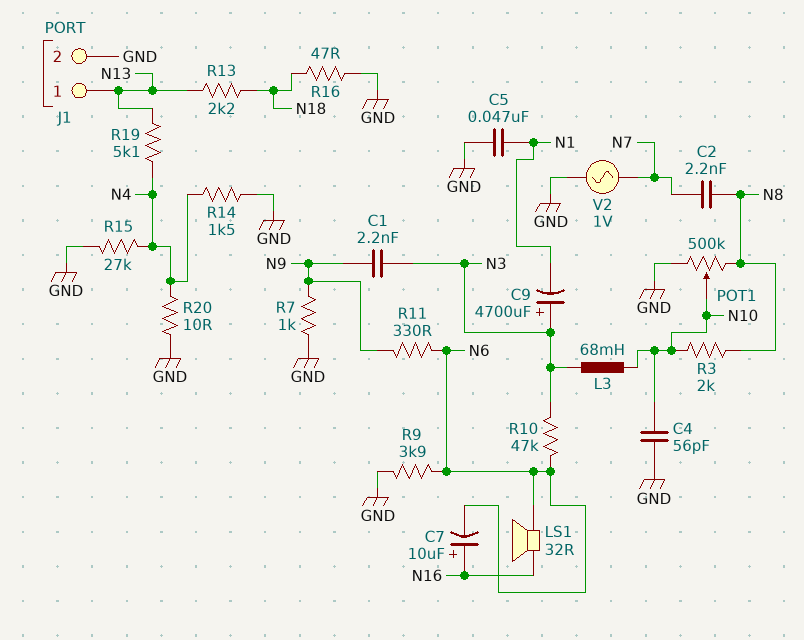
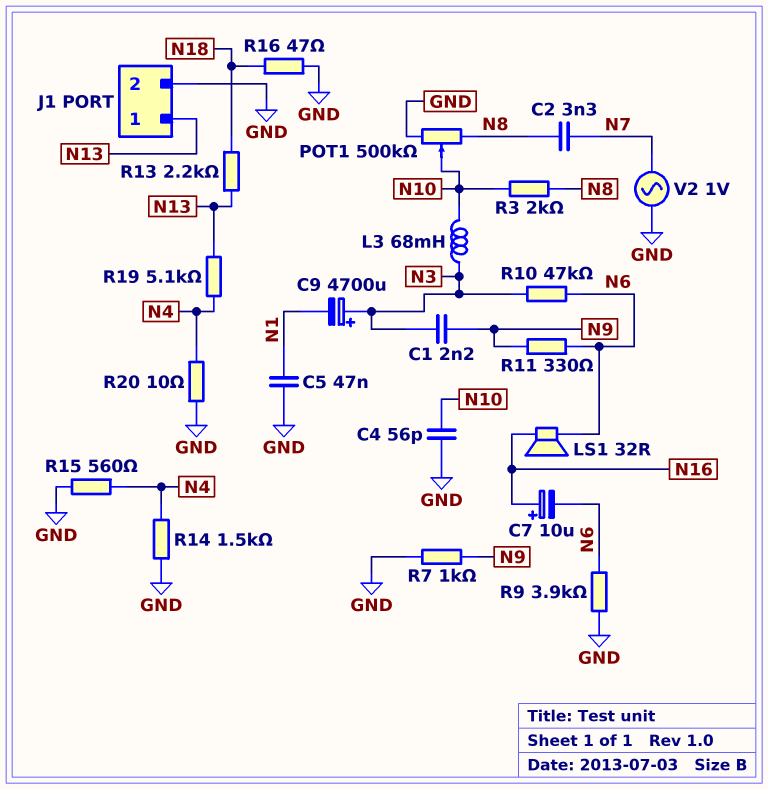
C2: 2.2nF (N7, N8) -> 3.3nF (N7, N8)
R15: 27k (GND, N4) -> 560 (GND, N4)

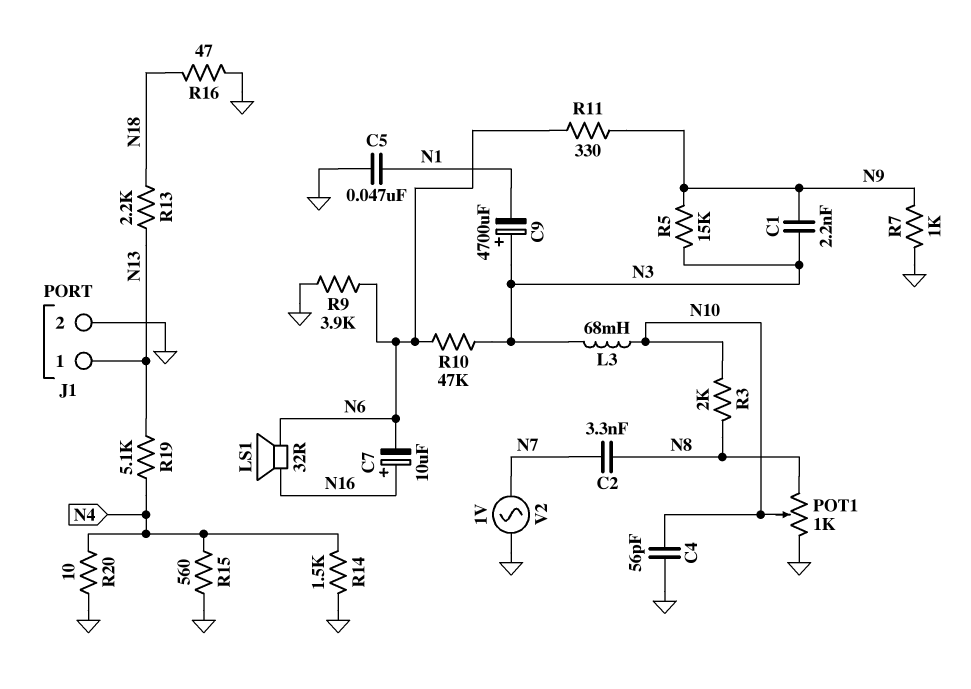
POT1: 500k (GND, N8, wiper N10) -> 1k (GND, N8, wiper N10)
R5: none -> 15k (N3, N9)

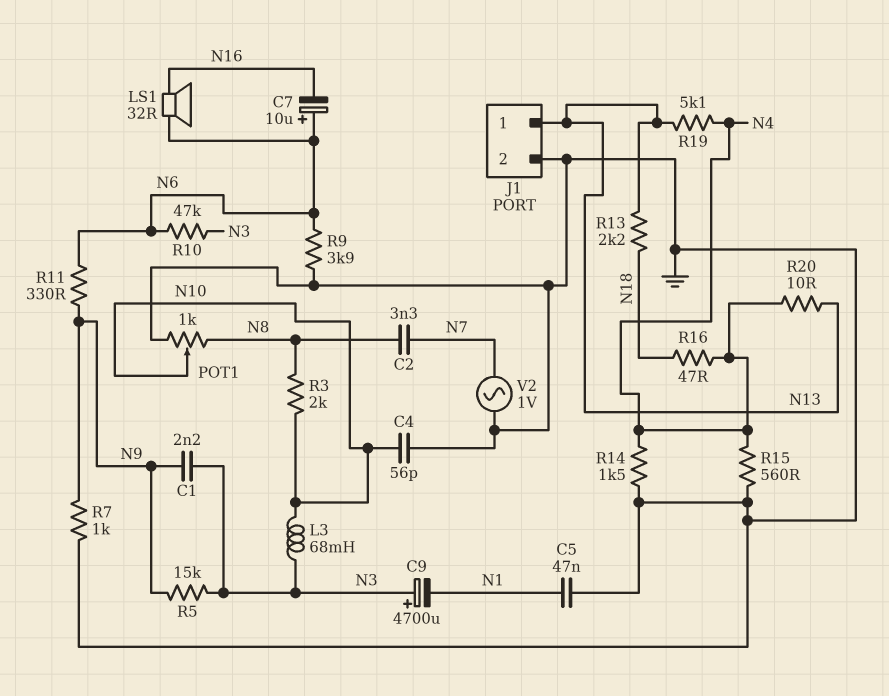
C7: 10uF (plus N16, minus N6) -> 10uF (plus N6, minus N16)
R16: 47 (GND, N18) -> 47 (N4, N18)
R20: 10 (GND, N4) -> 10 (N4, N13)

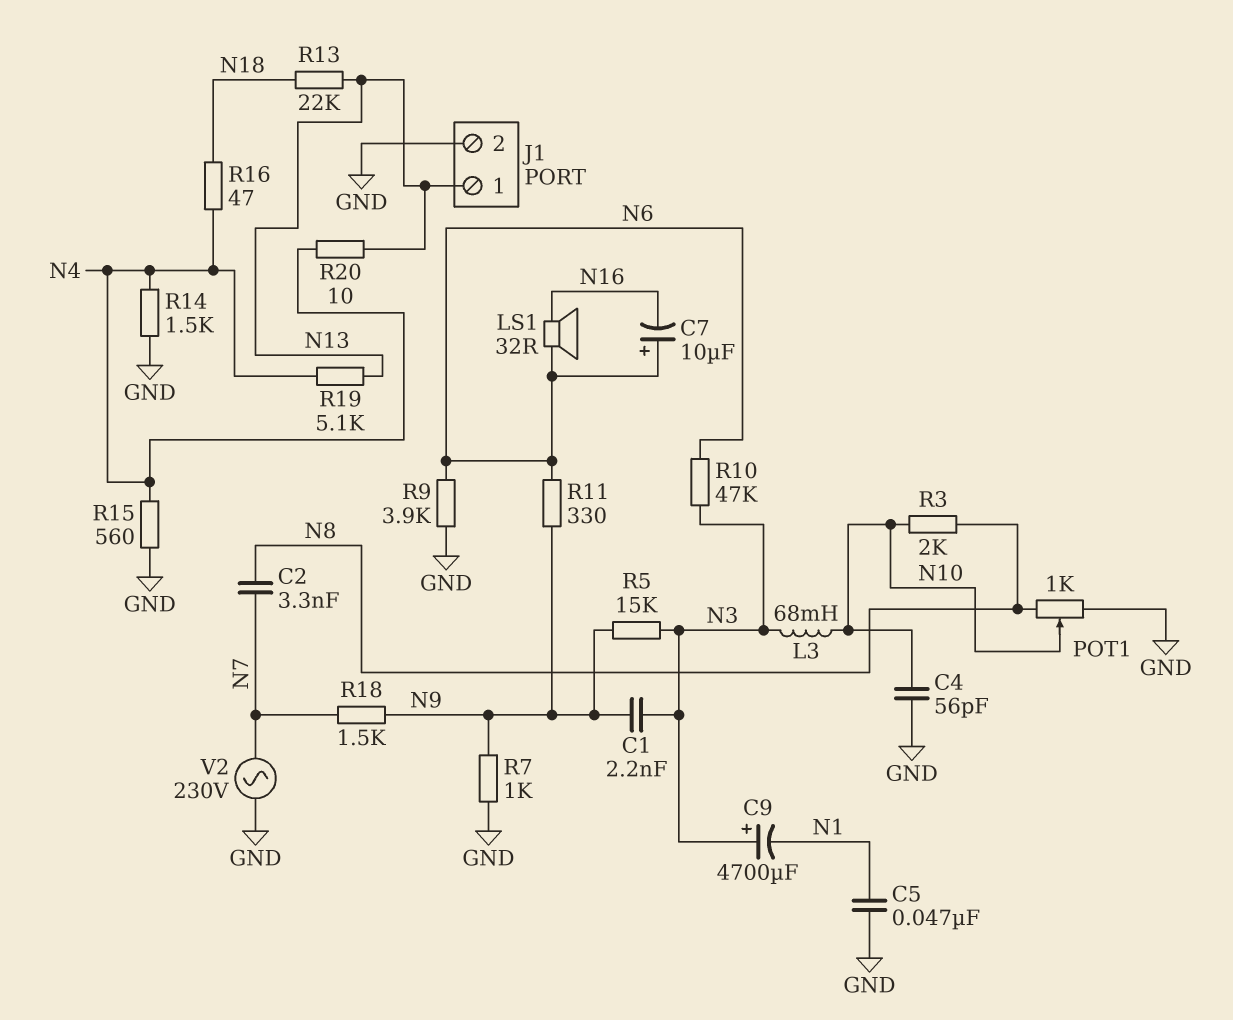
R13: 2.2k (N13, N18) -> 22k (N13, N18)
R18: none -> 1.5k (N7, N9)
V2: AC 1V (GND, N7) -> AC 230V (GND, N7)

